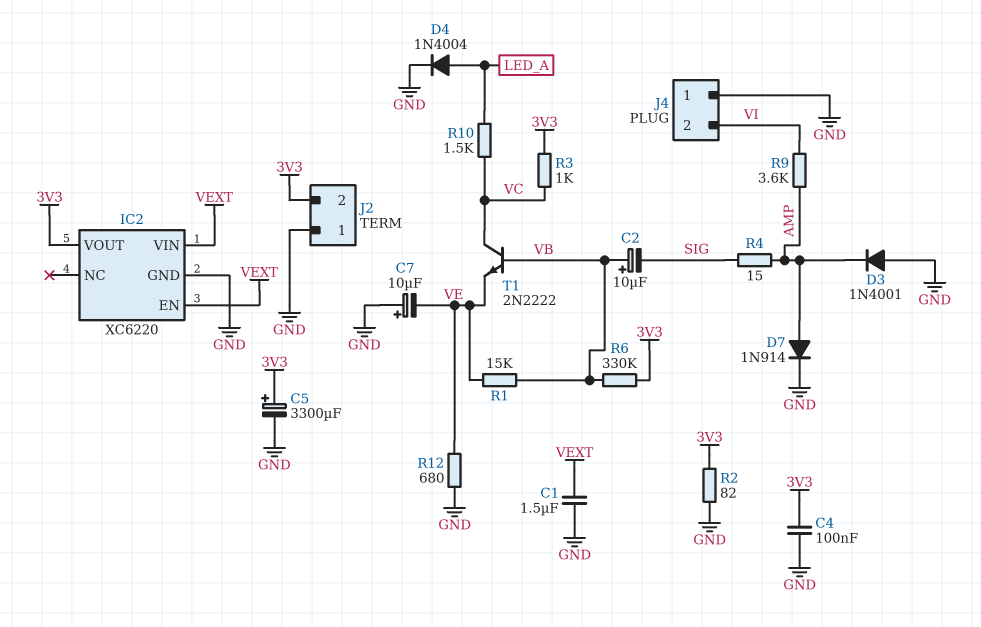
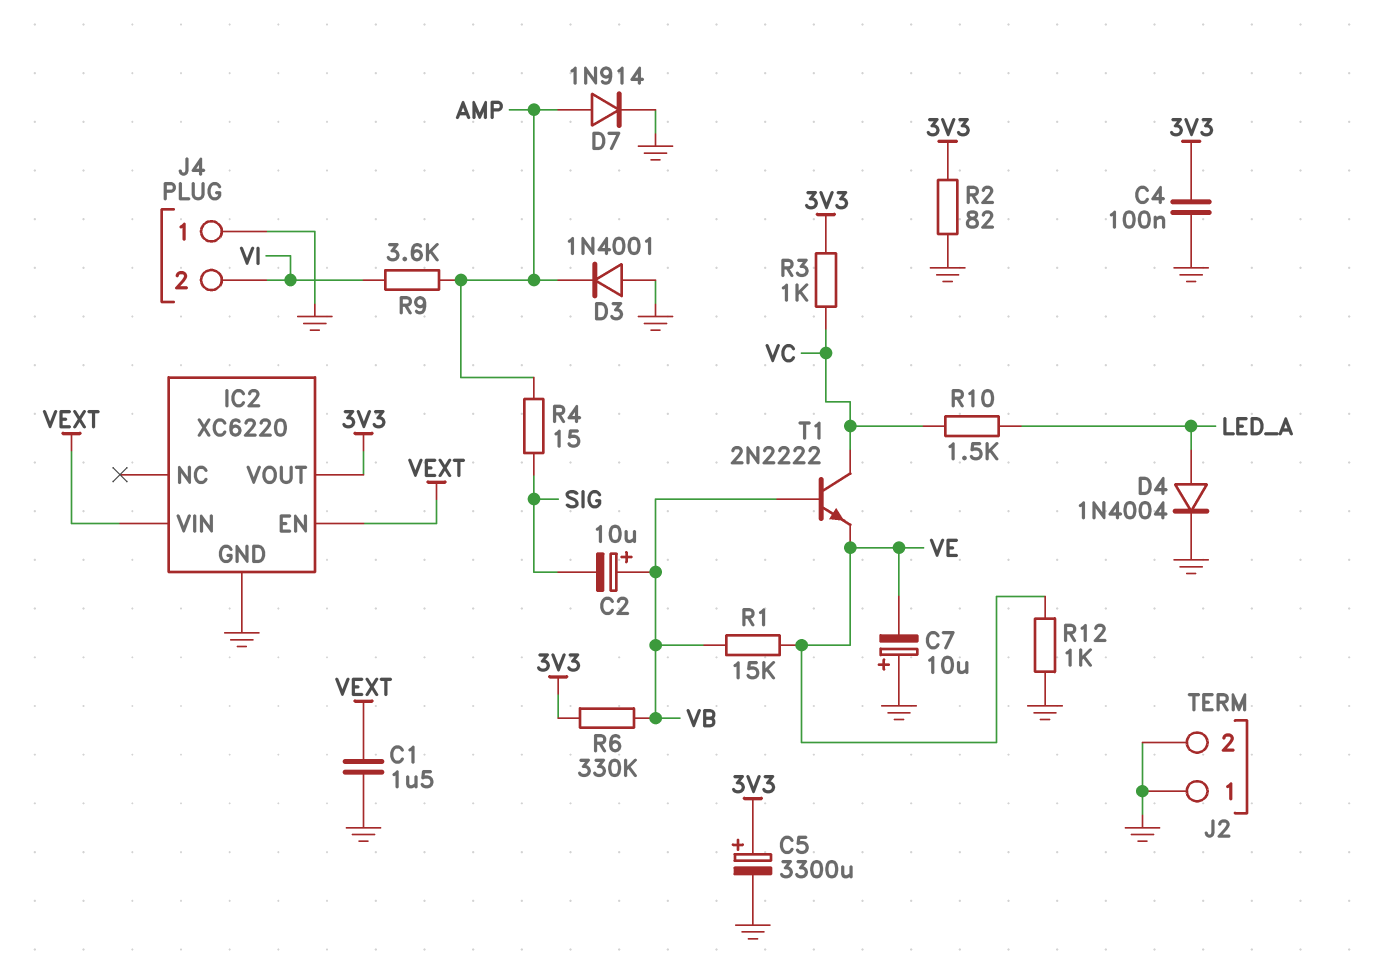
J2 pin 2: 3V3 -> GND
R12: 680 (GND, VE) -> 1k (GND, VE)

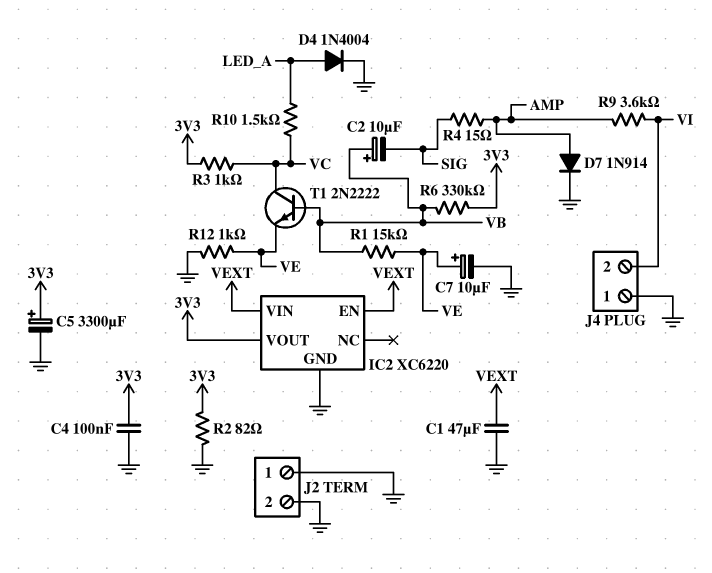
C1: 1.5uF (GND, VEXT) -> 47uF (GND, VEXT)
C7: 10uF (plus GND, minus VE) -> 10uF (plus VE, minus GND)
D3: diode 1N4001 (A GND, K AMP) -> none

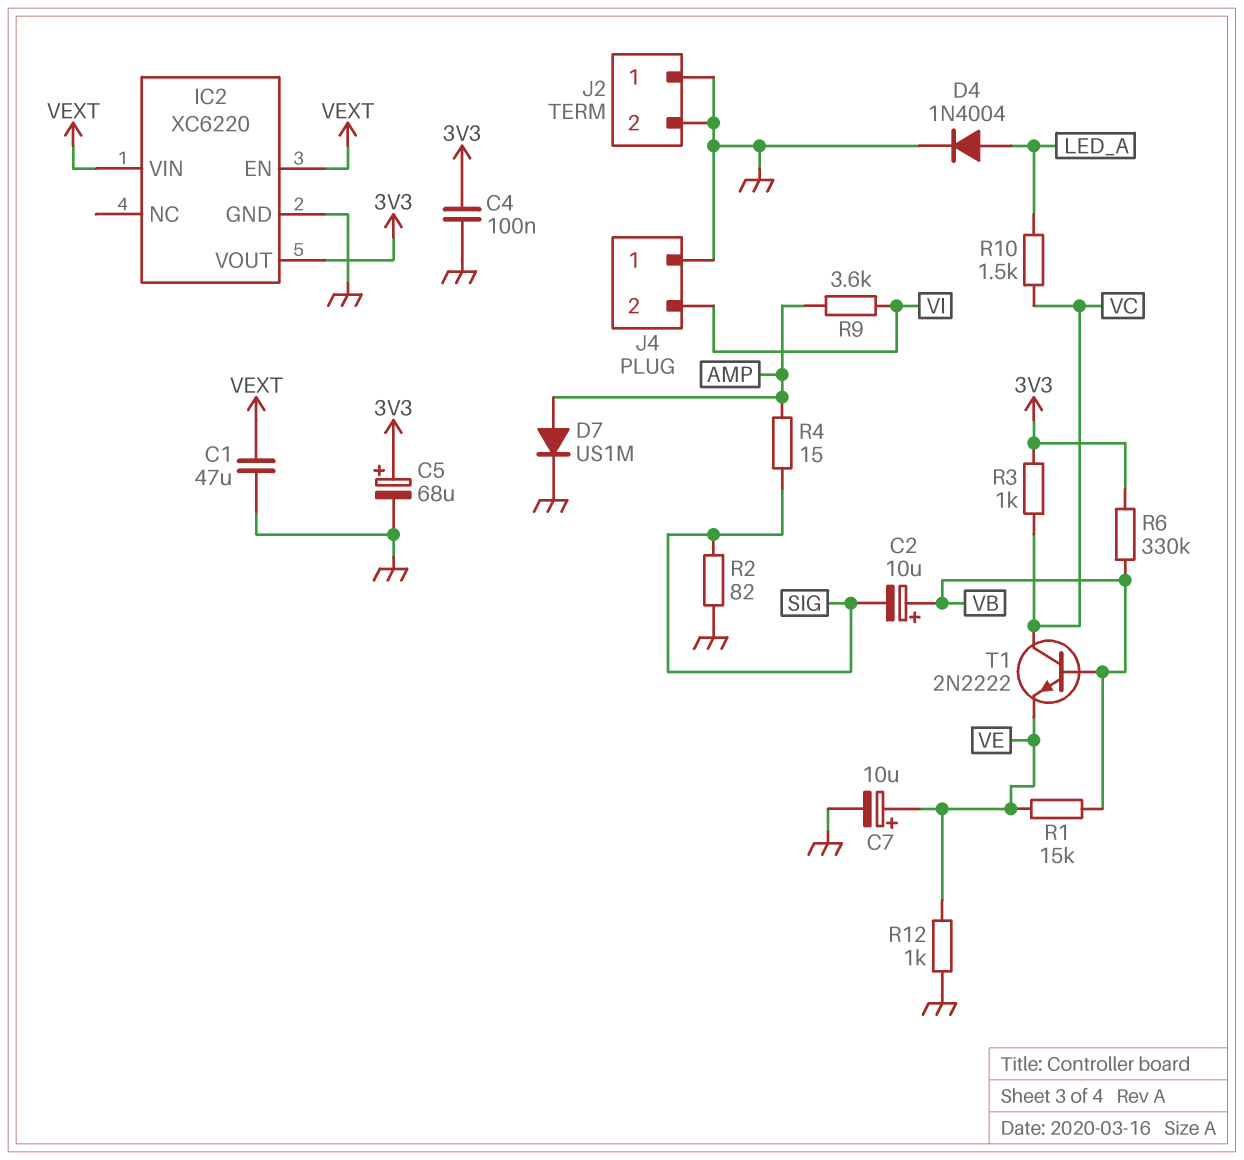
C5: 3300uF (plus 3V3, minus GND) -> 68uF (plus 3V3, minus GND)
D7: diode 1N914 (A AMP, K GND) -> diode US1M (A AMP, K GND)
R2: 82 (3V3, GND) -> 82 (GND, SIG)

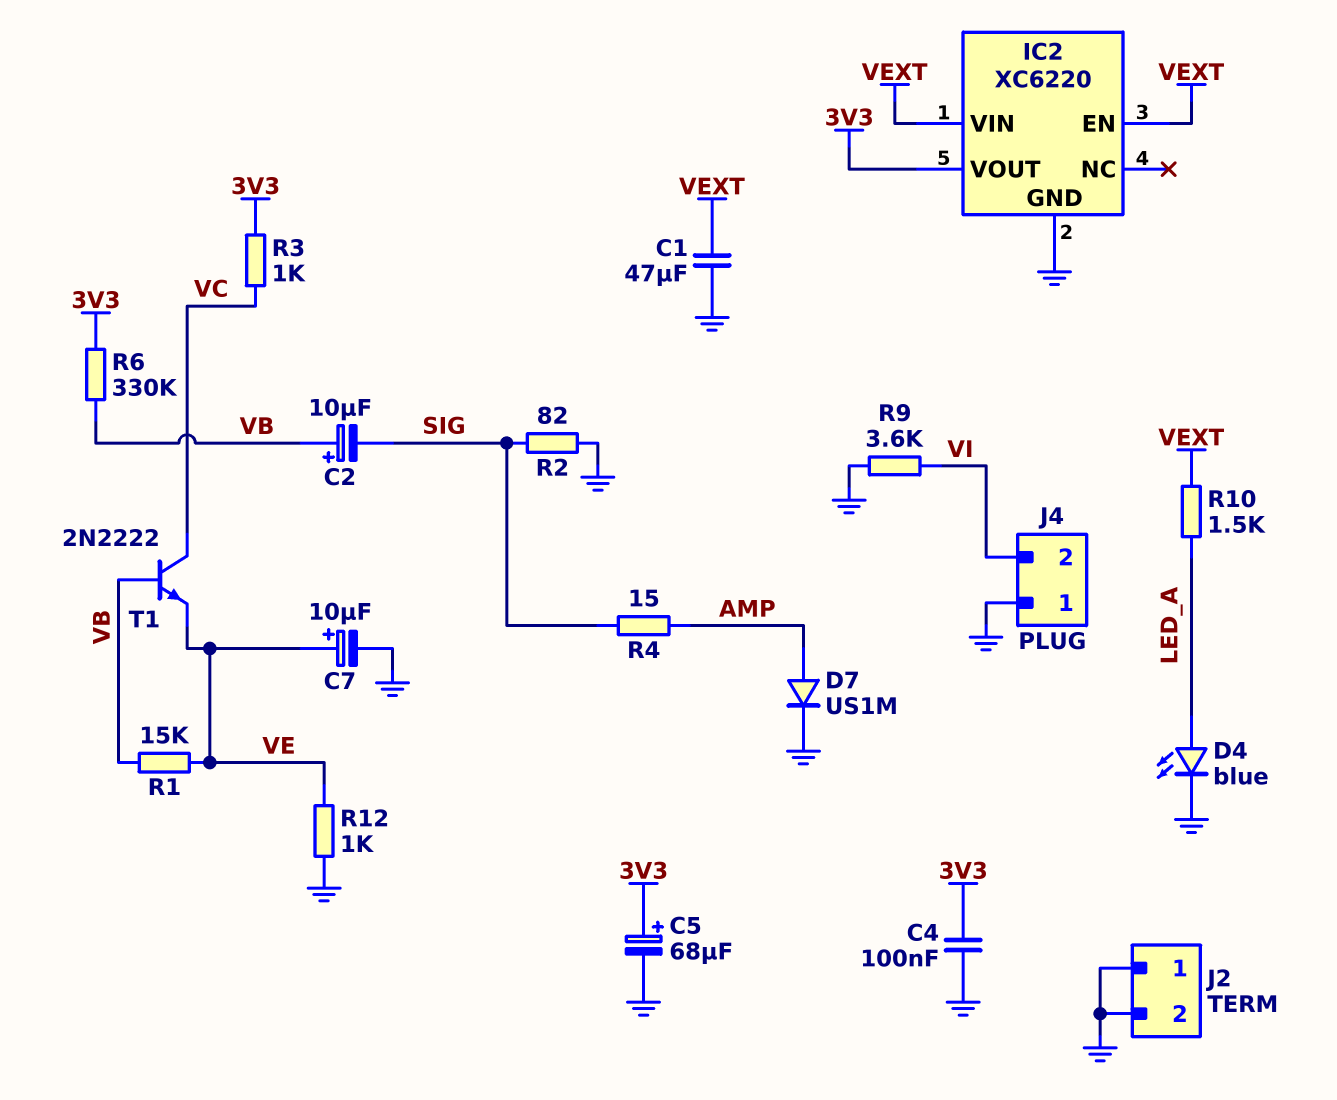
D4: diode 1N4004 (A LED_A, K GND) -> LED blue (A LED_A, K GND)
R9: 3.6k (AMP, VI) -> 3.6k (GND, VI)
R10: 1.5k (LED_A, VC) -> 1.5k (LED_A, VEXT)

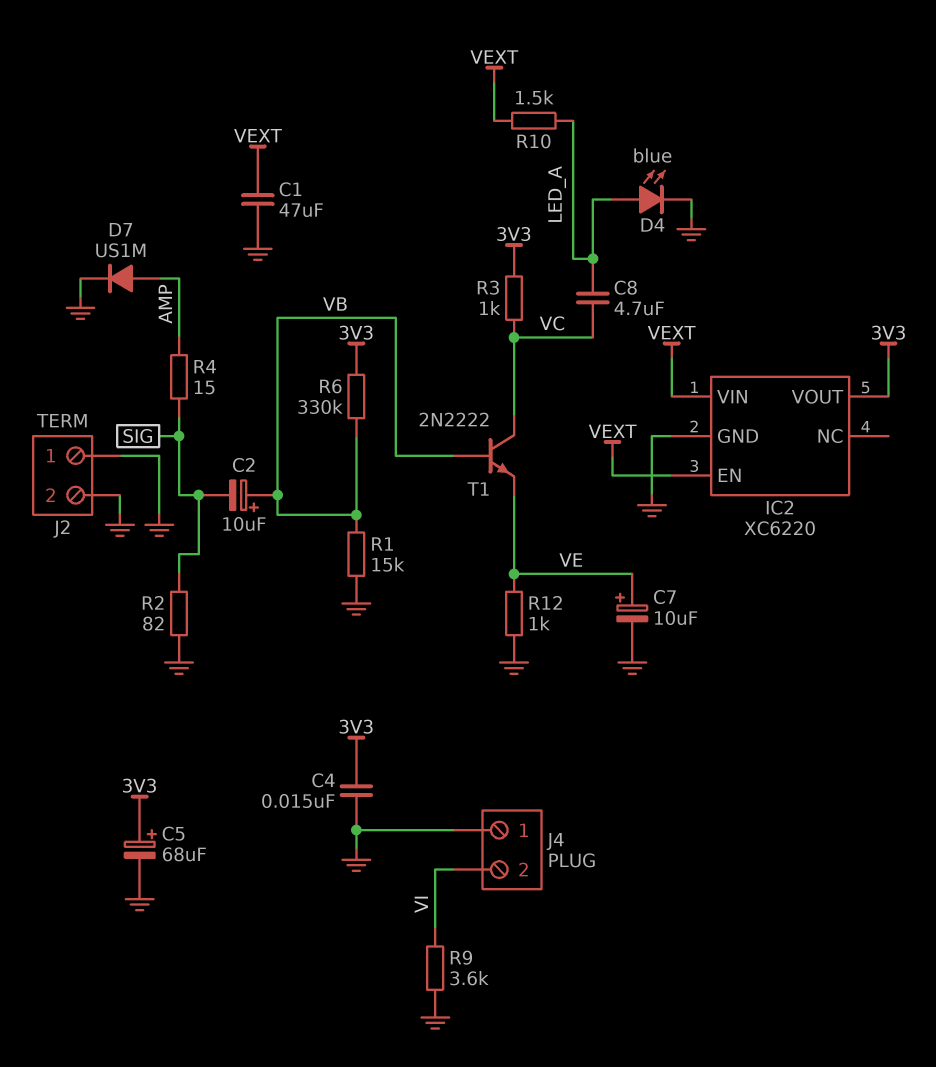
C4: 100nF (3V3, GND) -> 15nF (3V3, GND)
C8: none -> 4.7uF (LED_A, VC)
R1: 15k (VB, VE) -> 15k (GND, VB)

